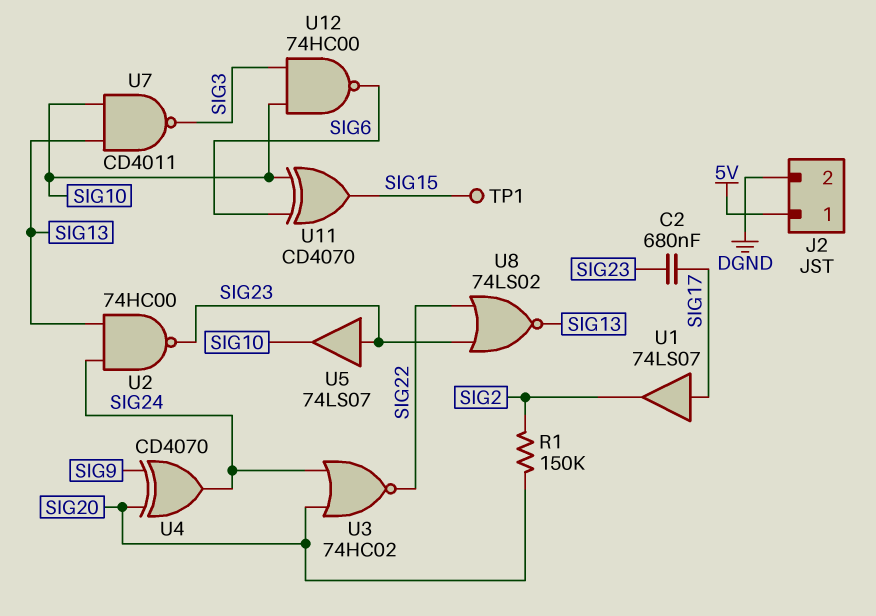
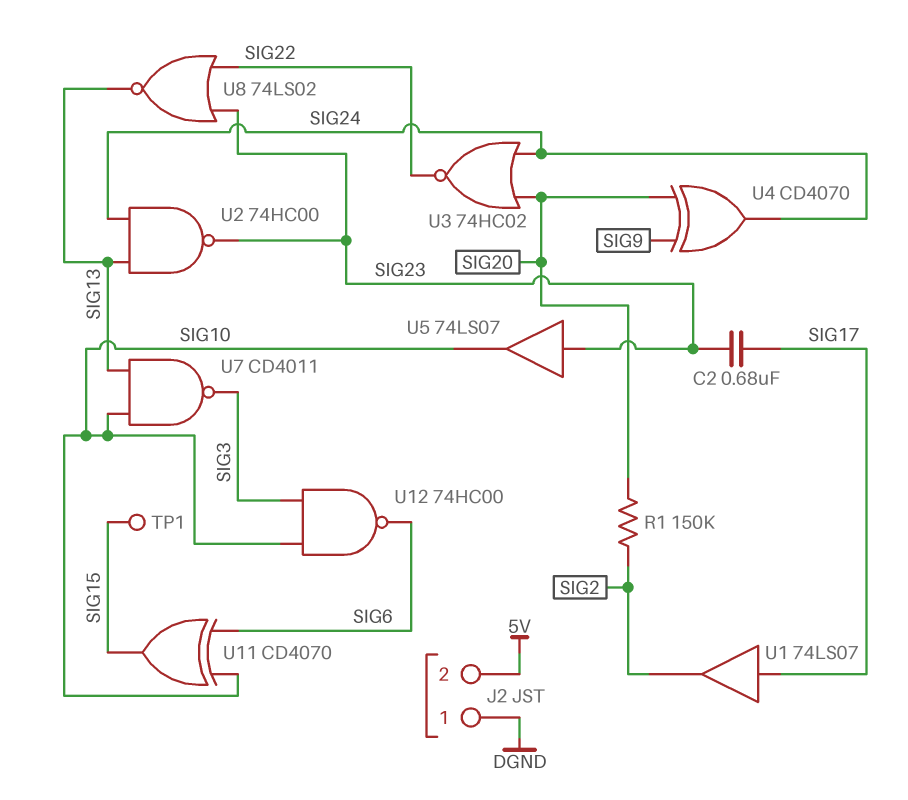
J2 pin 1: 5V -> DGND
J2 pin 2: DGND -> 5V

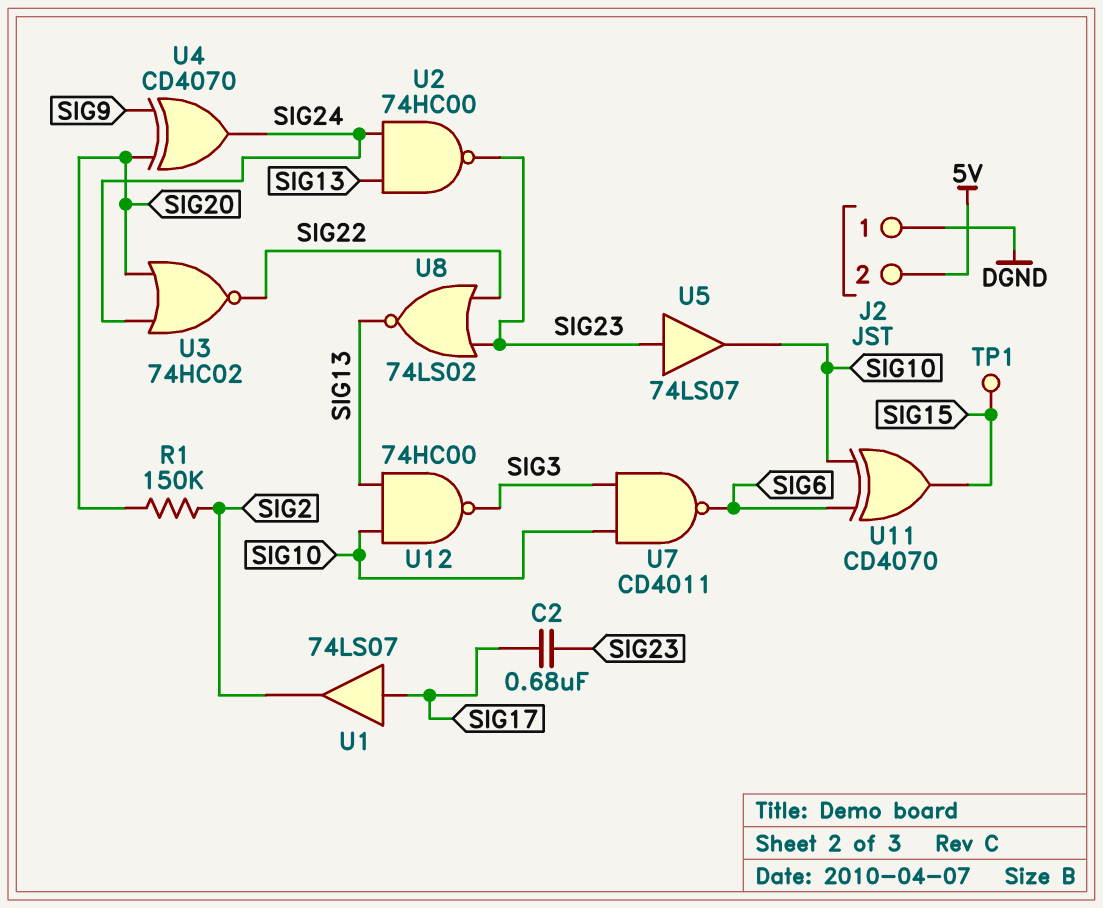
U7: NAND CD4011 (in SIG10, in SIG13, out SIG3) -> NAND CD4011 (in SIG3, in SIG10, out SIG6)
U12: NAND 74HC00 (in SIG3, in SIG10, out SIG6) -> NAND 74HC00 (in SIG10, in SIG13, out SIG3)

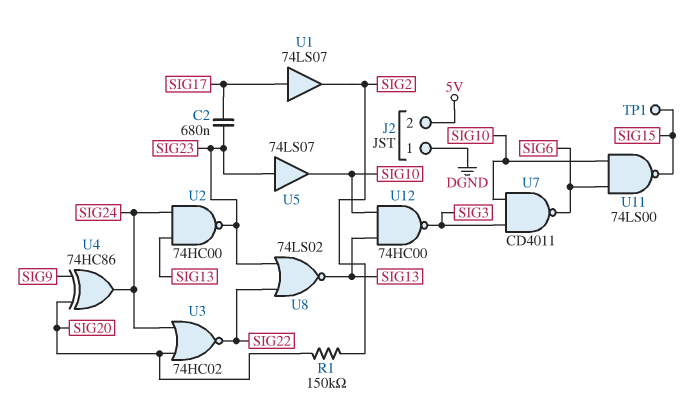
U4: XOR CD4070 (in SIG9, in SIG20, out SIG24) -> XOR 74HC86 (in SIG9, in SIG20, out SIG24)
U11: XOR CD4070 (in SIG6, in SIG10, out SIG15) -> NAND 74LS00 (in SIG6, in SIG10, out SIG15)

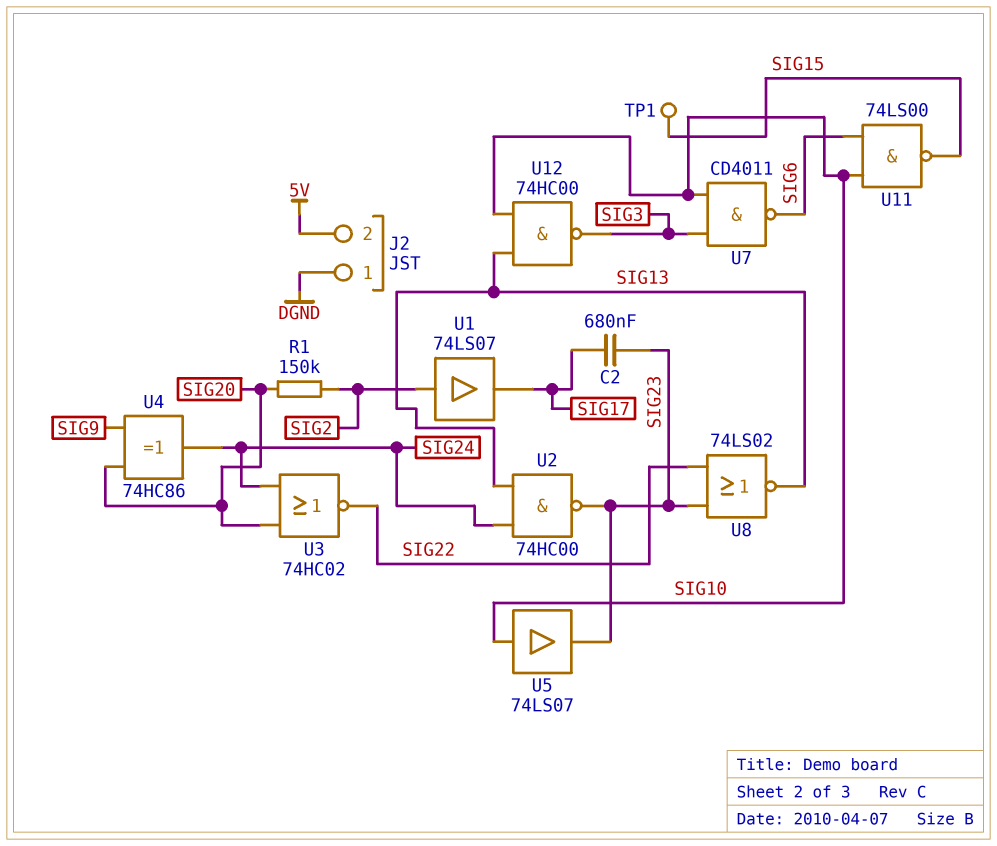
U1: buffer 74LS07 (in SIG17, out SIG2) -> buffer 74LS07 (in SIG2, out SIG17)
U5: buffer 74LS07 (in SIG23, out SIG10) -> buffer 74LS07 (in SIG10, out SIG23)

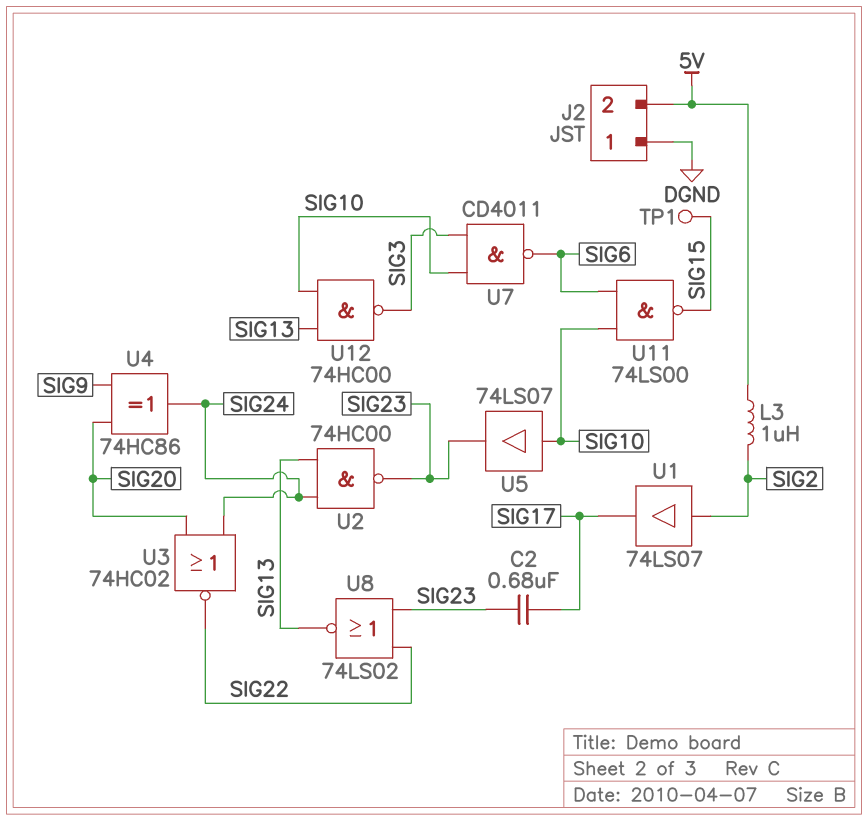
L3: none -> 1uH (5V, SIG2)
R1: 150k (SIG2, SIG20) -> none

